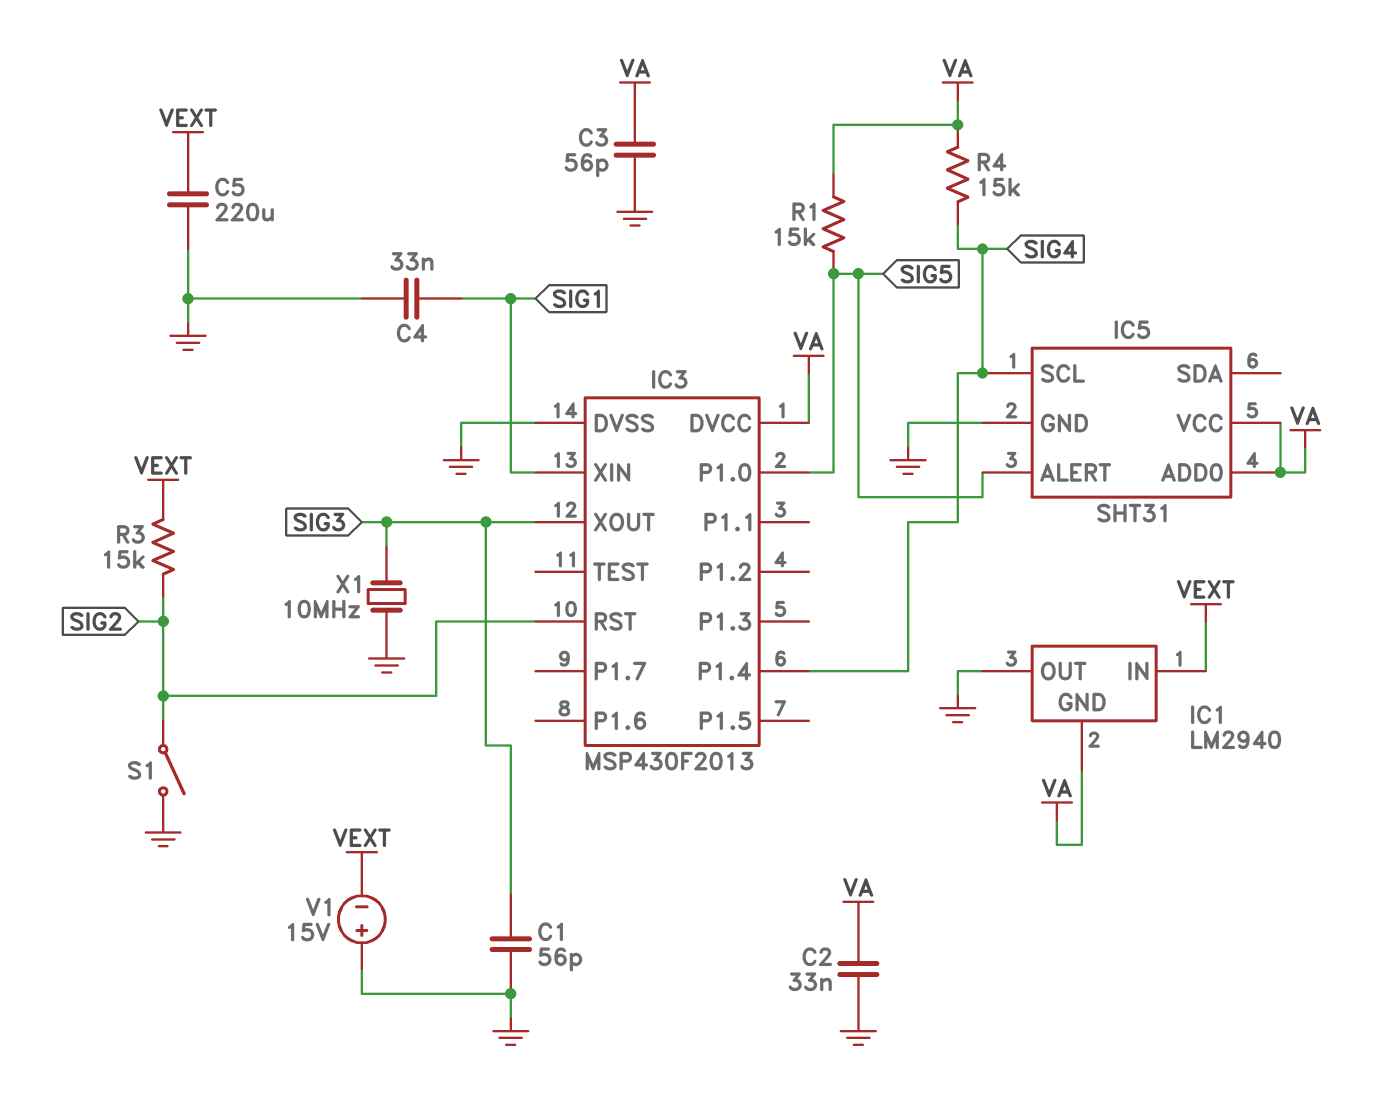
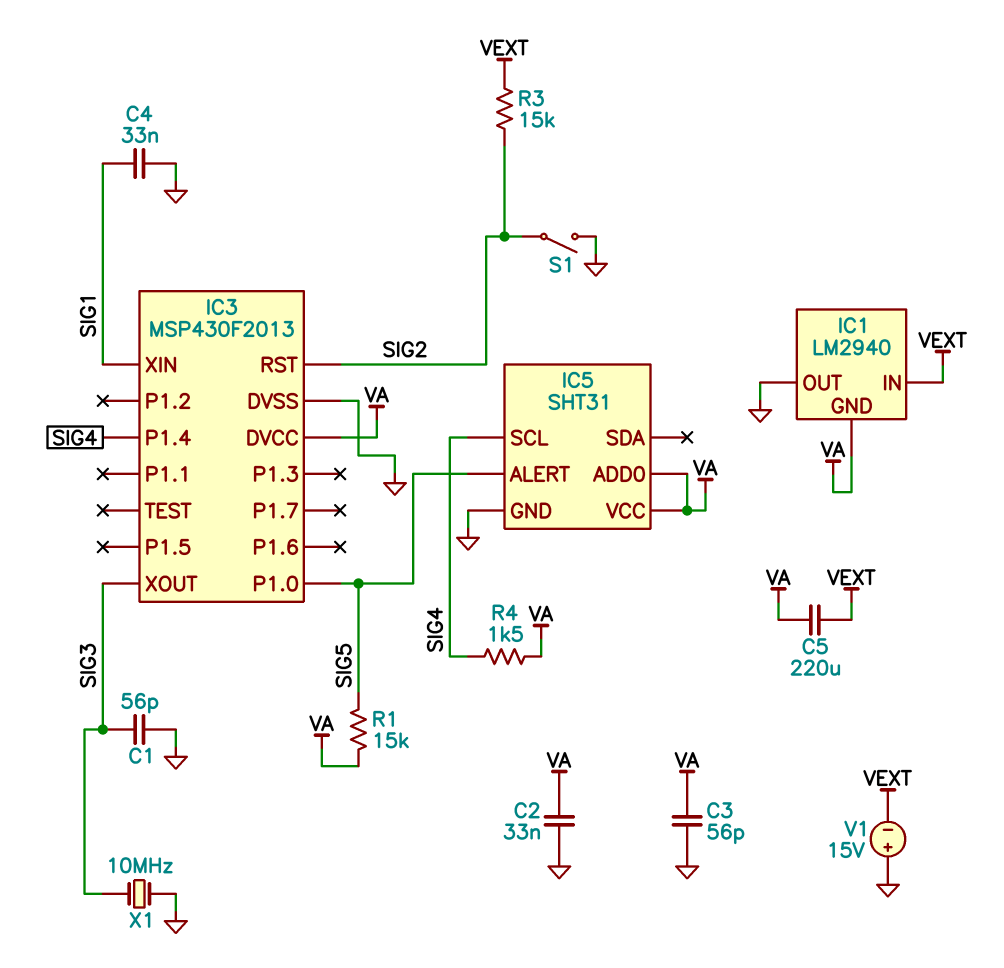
C5: 220uF (GND, VEXT) -> 220uF (VA, VEXT)
R4: 15k (SIG4, VA) -> 1.5k (SIG4, VA)

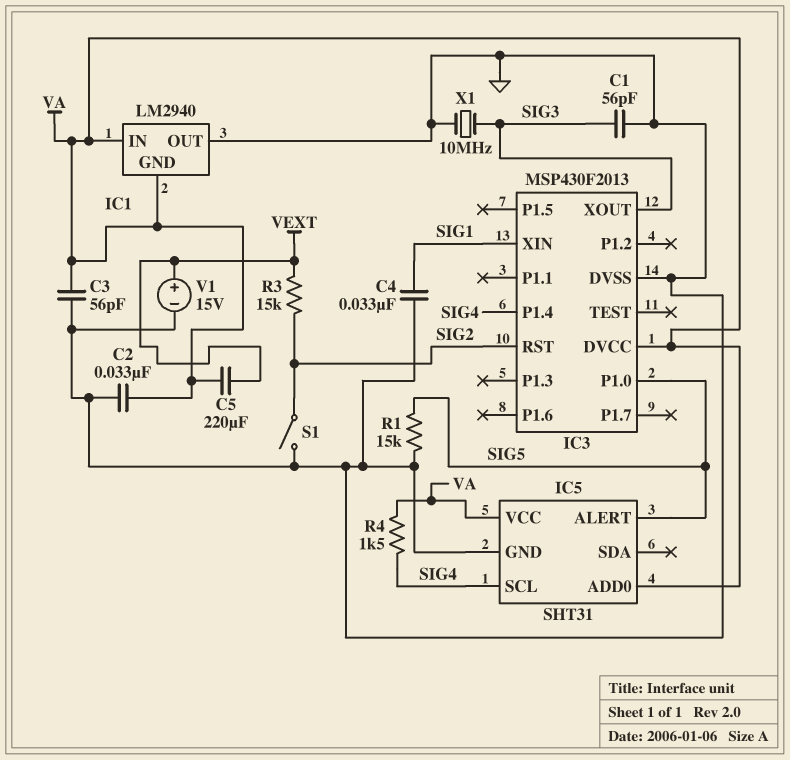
IC1 pin IN: VEXT -> VA
R1: 15k (SIG5, VA) -> 15k (GND, SIG5)
V1: 15V (plus GND, minus VEXT) -> 15V (plus VEXT, minus GND)

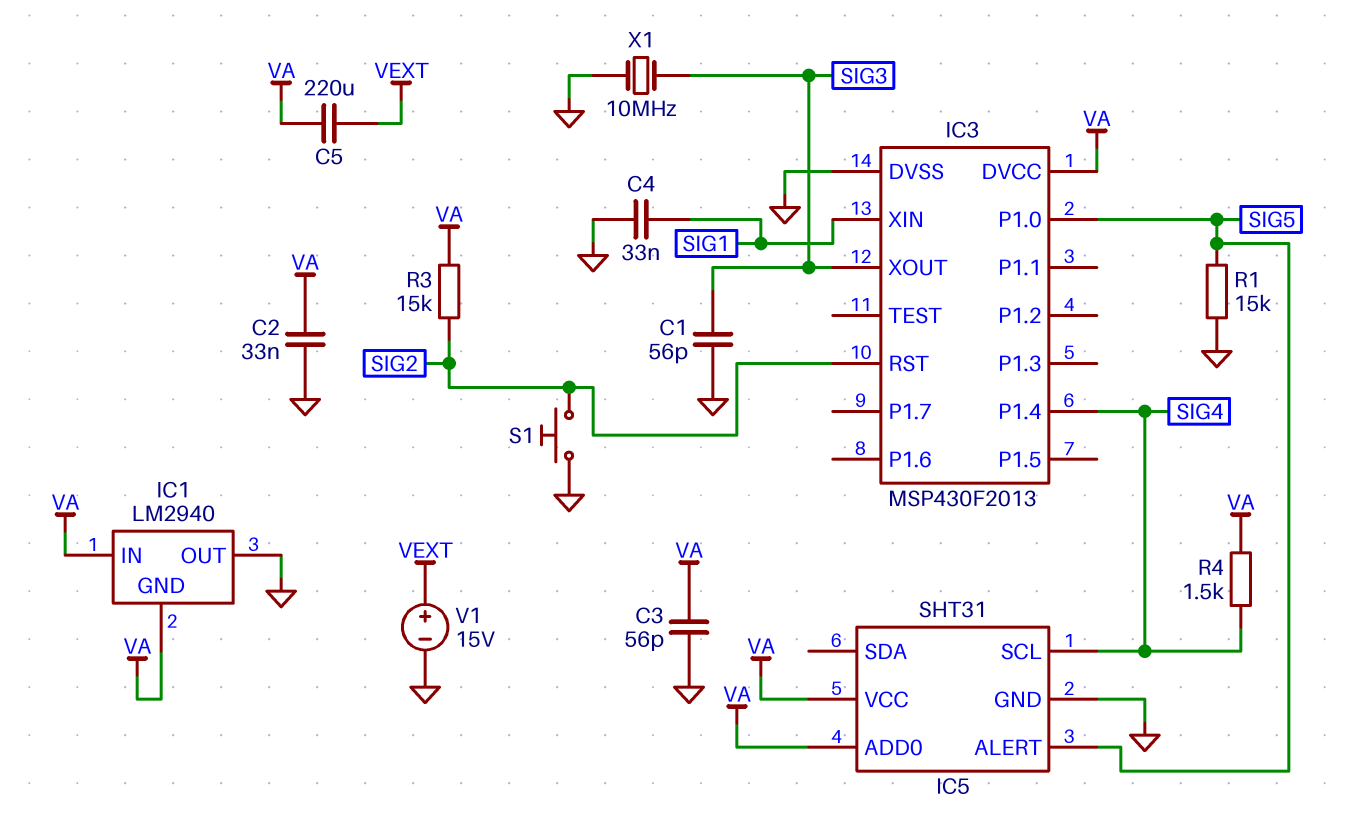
R3: 15k (SIG2, VEXT) -> 15k (SIG2, VA)
S1: switch (GND, SIG2) -> button (GND, SIG2)

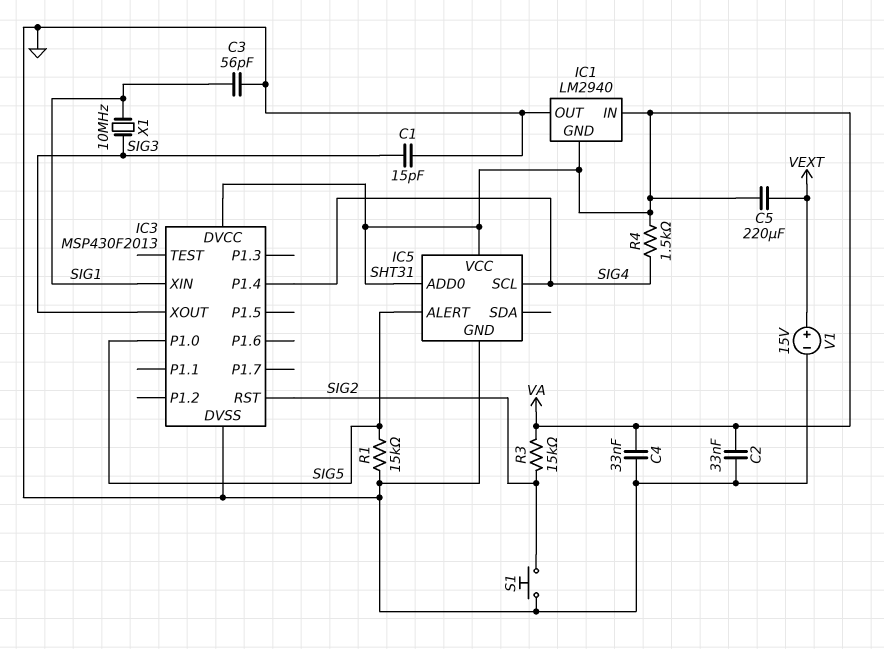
C1: 56pF (GND, SIG3) -> 15pF (GND, SIG3)
C3: 56pF (GND, VA) -> 56pF (GND, SIG1)
C4: 33nF (GND, SIG1) -> 33nF (GND, VA)
X1: 10MHz (GND, SIG3) -> 10MHz (SIG1, SIG3)

